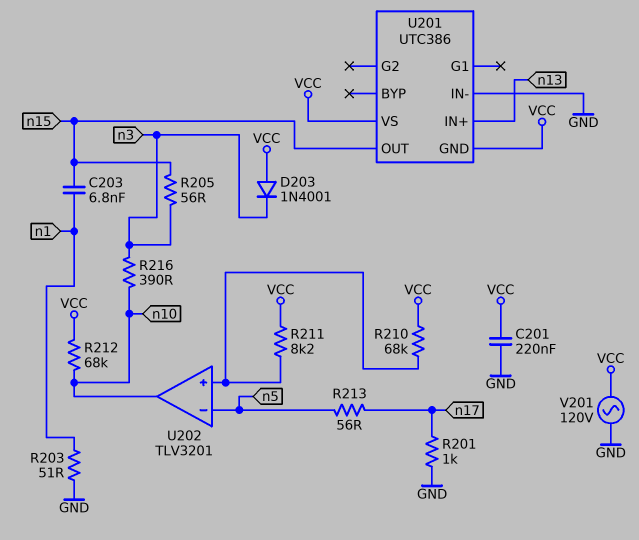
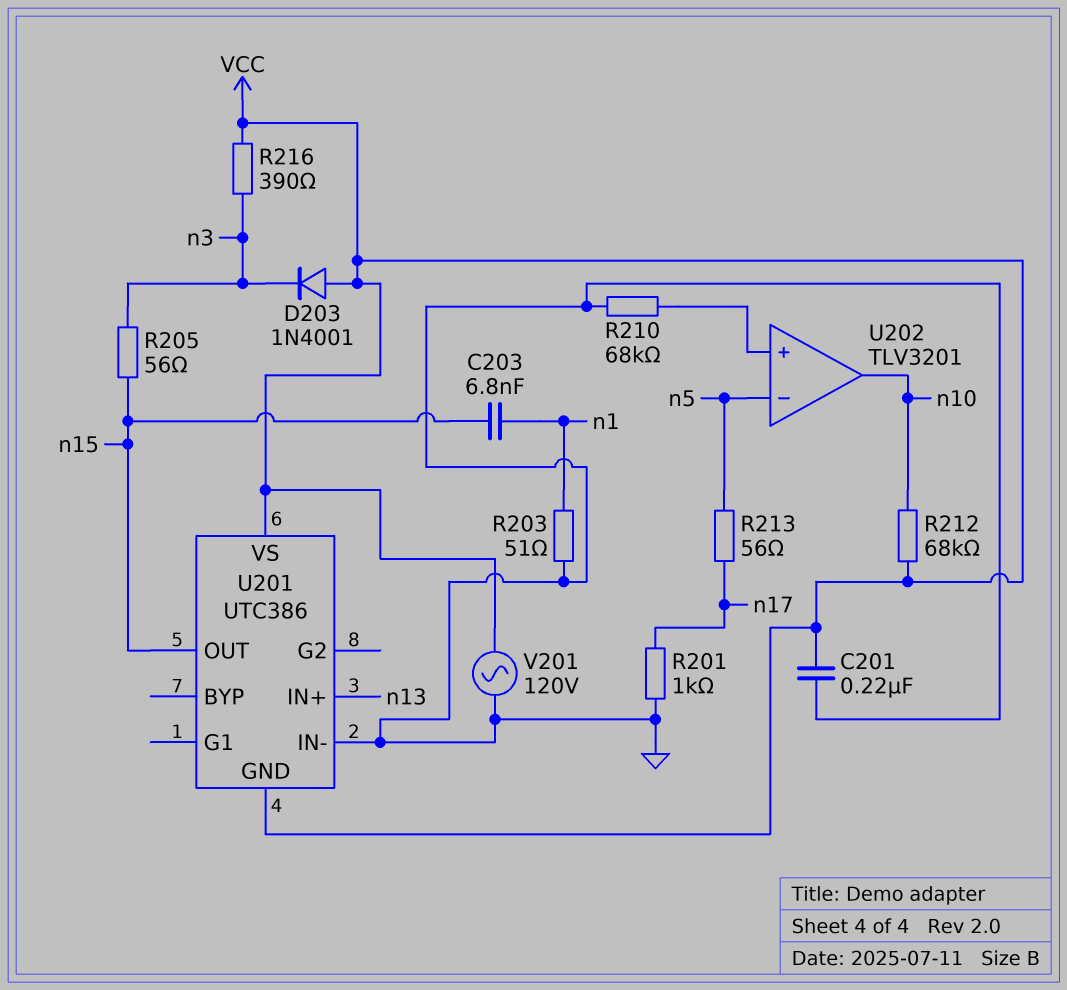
R210: 68k (U202/in+, VCC) -> 68k (GND, U202/in+)
R211: 8.2k (U202/in+, VCC) -> none
R216: 390 (n3, n10) -> 390 (VCC, n3)

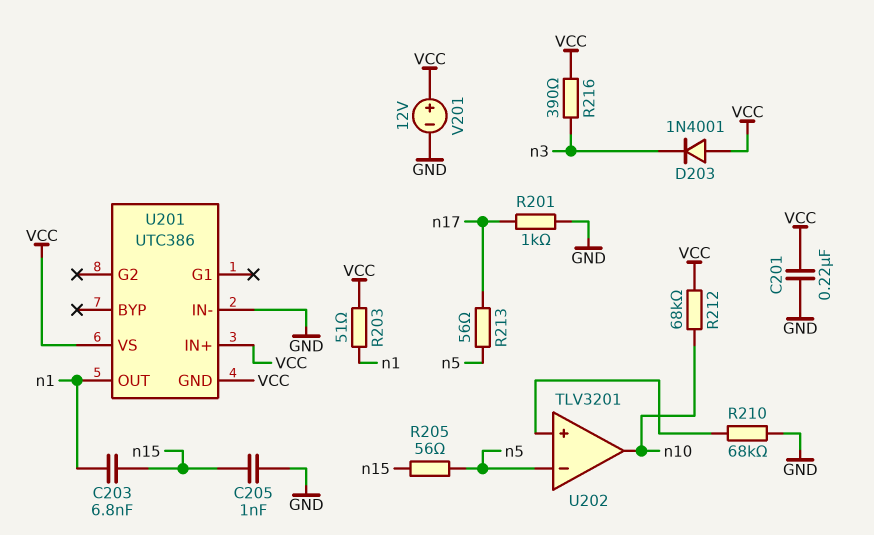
C205: none -> 1nF (GND, n15)
R203: 51 (GND, n1) -> 51 (VCC, n1)
R205: 56 (n3, n15) -> 56 (n5, n15)
U201 pin IN+: n13 -> VCC
U201 pin OUT: n15 -> n1
V201: AC 120V (GND, VCC) -> 12V (plus VCC, minus GND)

